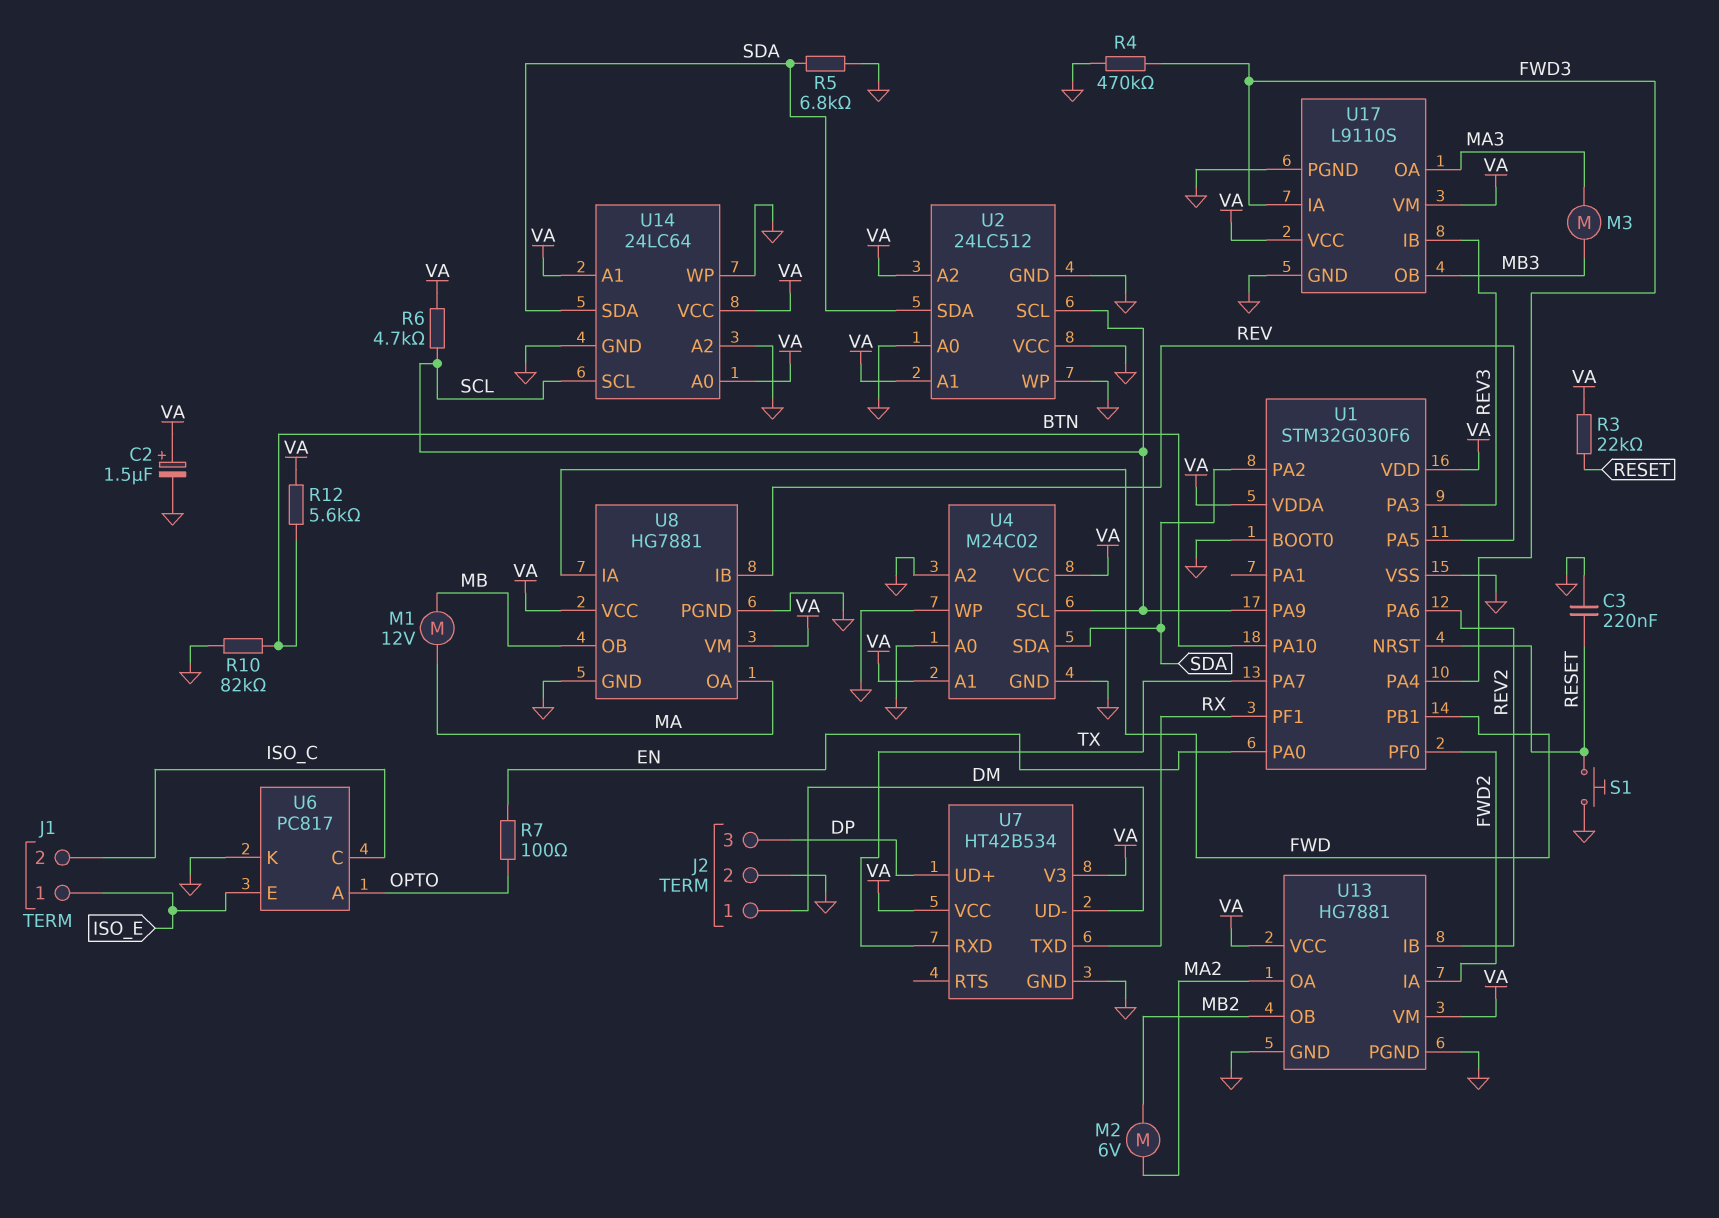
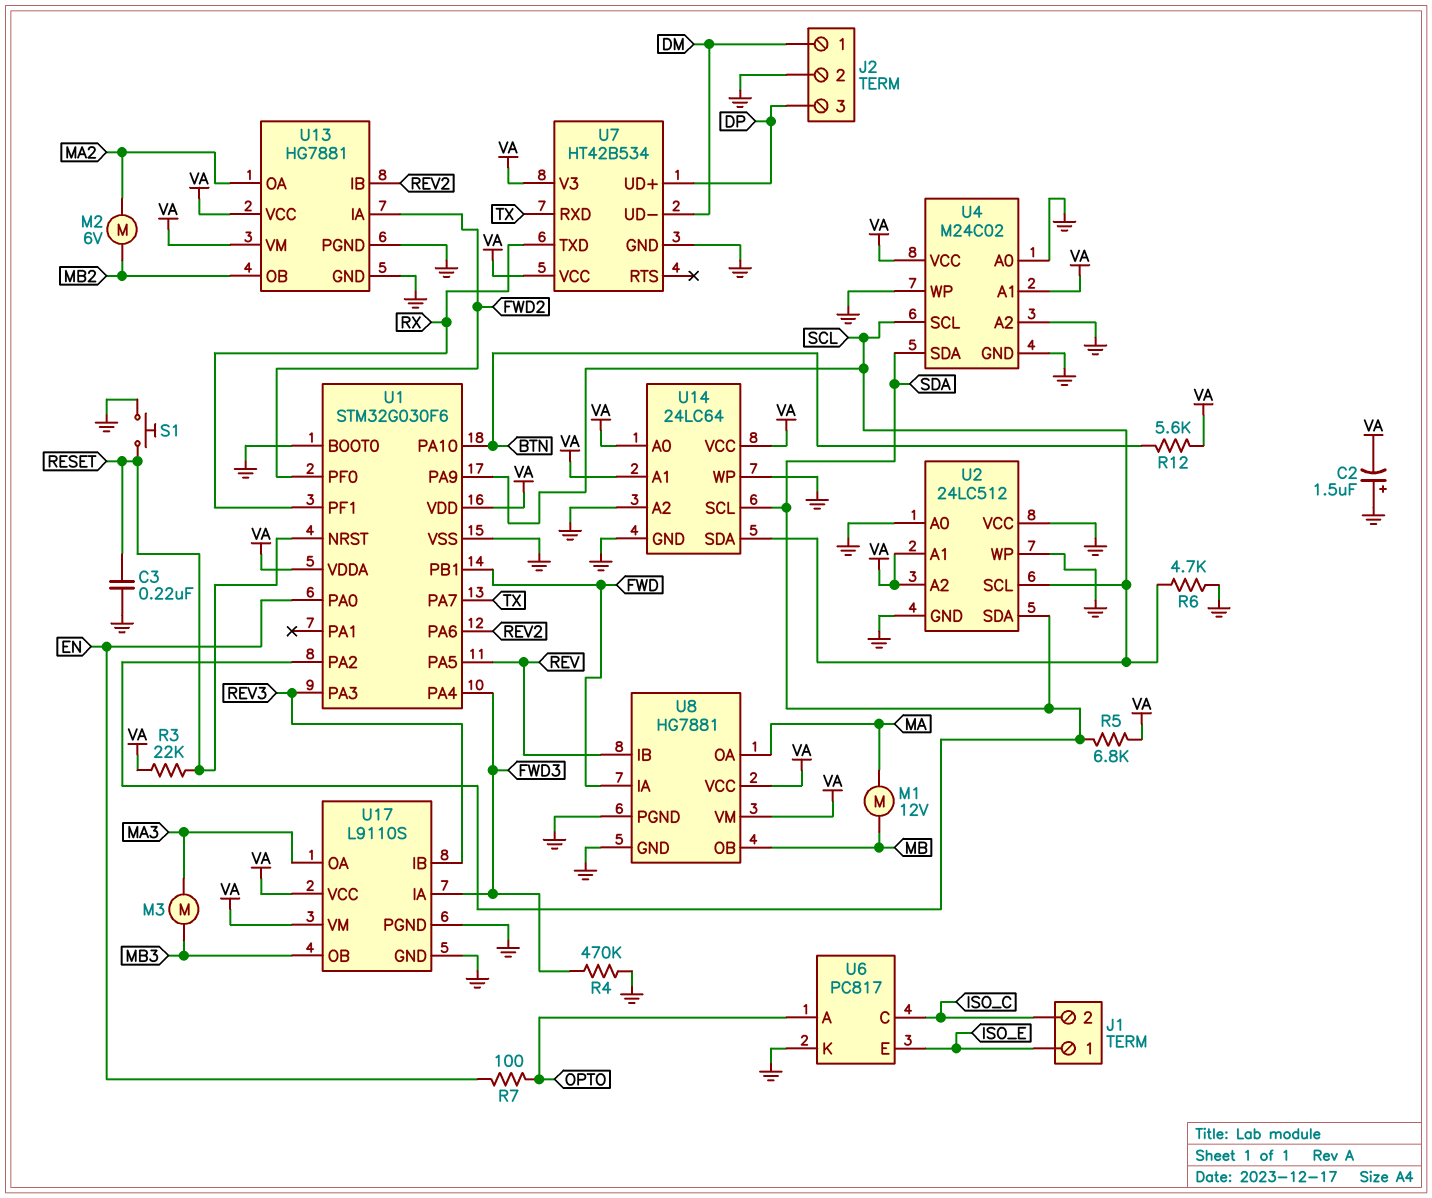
C2: 1.5uF (plus VA, minus GND) -> 1.5uF (plus GND, minus VA)
R5: 6.8k (GND, SDA) -> 6.8k (SDA, VA)
R6: 4.7k (SCL, VA) -> 4.7k (GND, SCL)
R10: 82k (BTN, GND) -> none
U14 pin SCL: SCL -> SDA
U14 pin SDA: SDA -> SCL

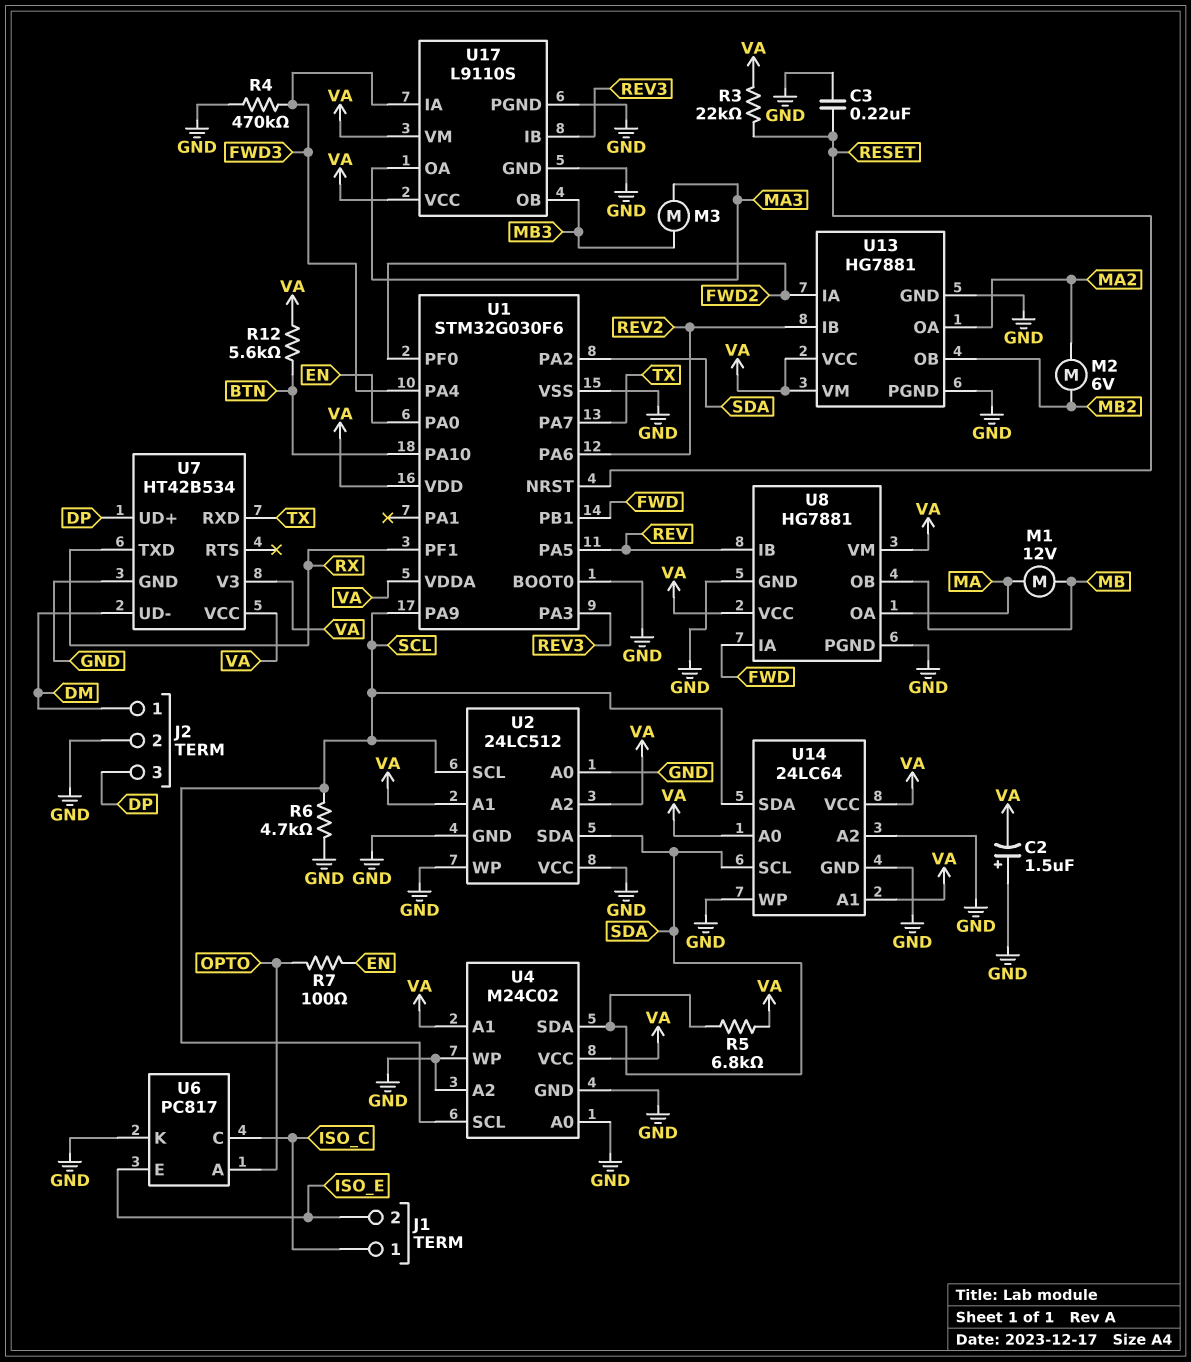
J1 pin 1: ISO_E -> ISO_C
J1 pin 2: ISO_C -> ISO_E
S1: button (GND, RESET) -> none

